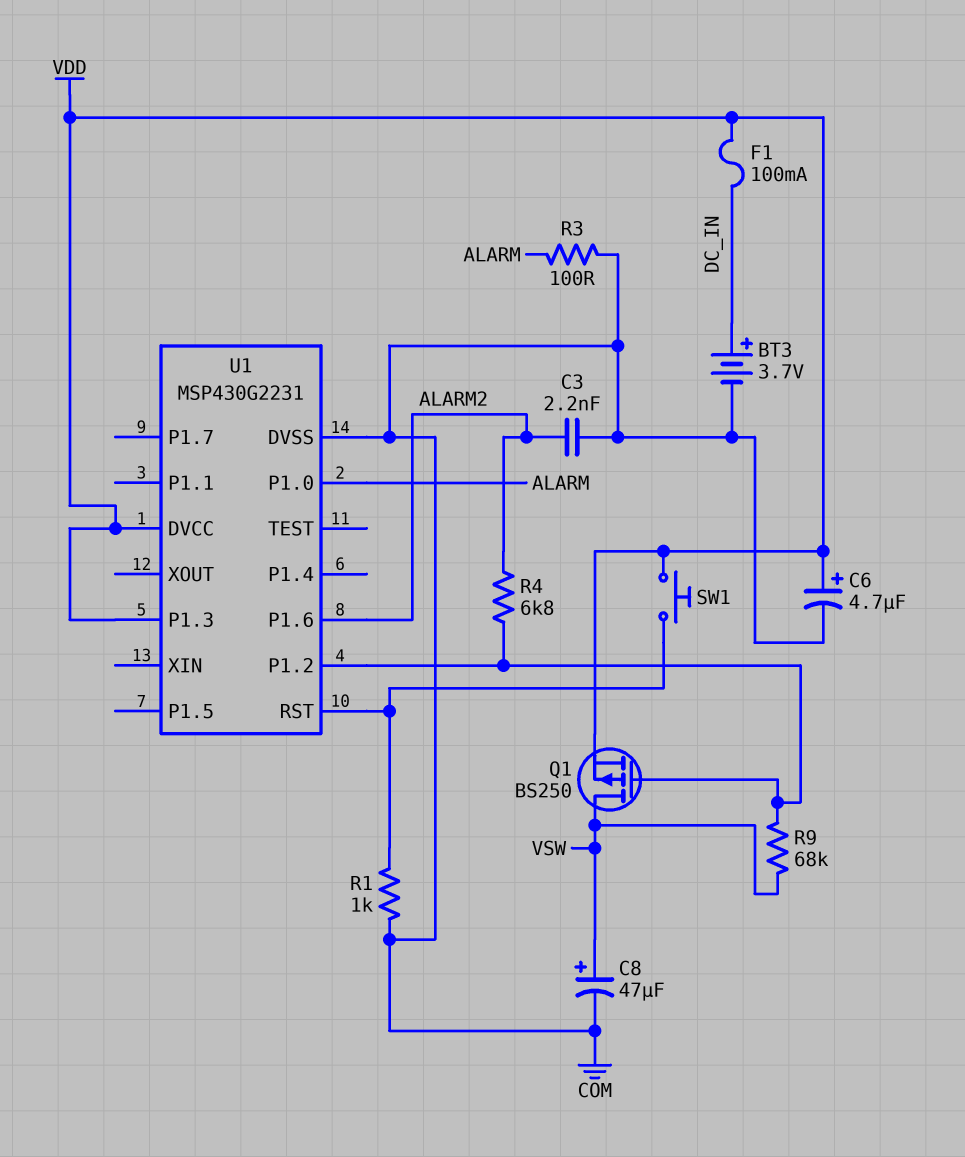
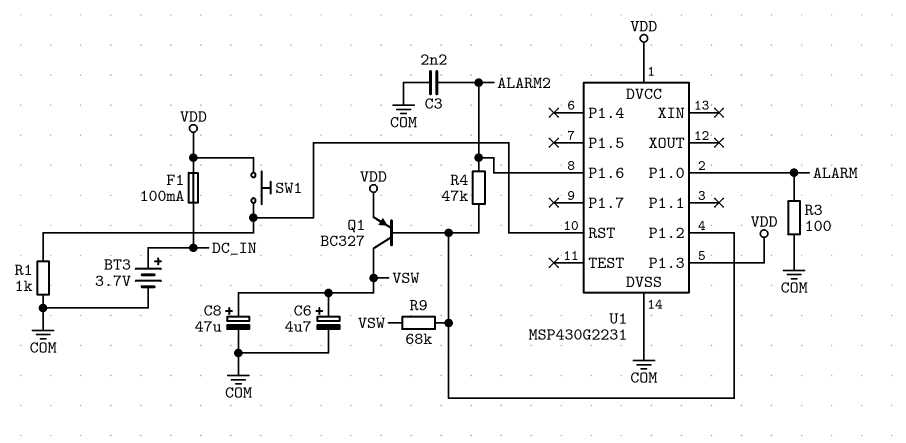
C6: 4.7uF (plus VDD, minus COM) -> 4.7uF (plus VSW, minus COM)
Q1: PMOS BS250 (G U1/P1.2, D VSW, S VDD) -> PNP BC327 (B U1/P1.2, C VSW, E VDD)
R4: 6.8k (ALARM2, U1/P1.2) -> 47k (ALARM2, U1/P1.2)

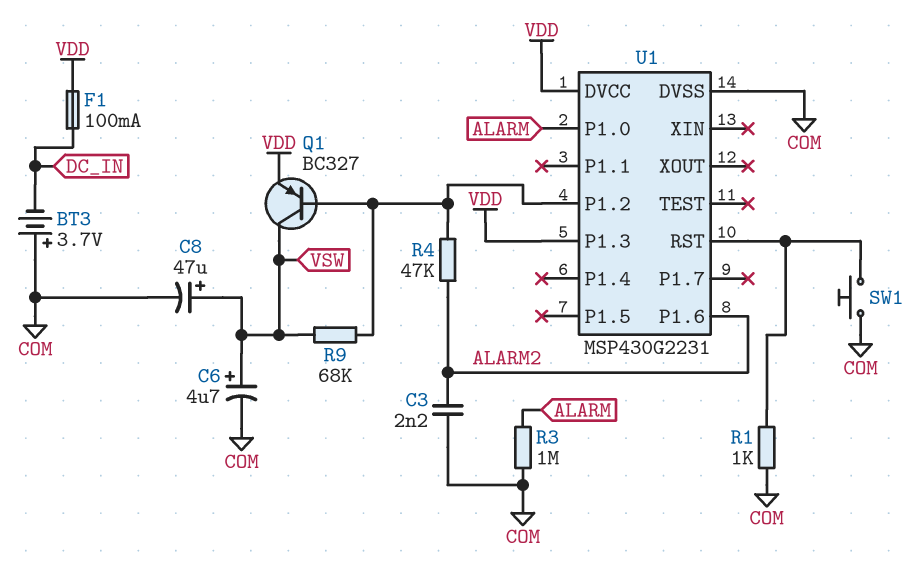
BT3: 3.7V (plus DC_IN, minus COM) -> 3.7V (plus COM, minus DC_IN)
R3: 100 (ALARM, COM) -> 1M (ALARM, COM)
SW1: button (U1/RST, VDD) -> button (COM, U1/RST)

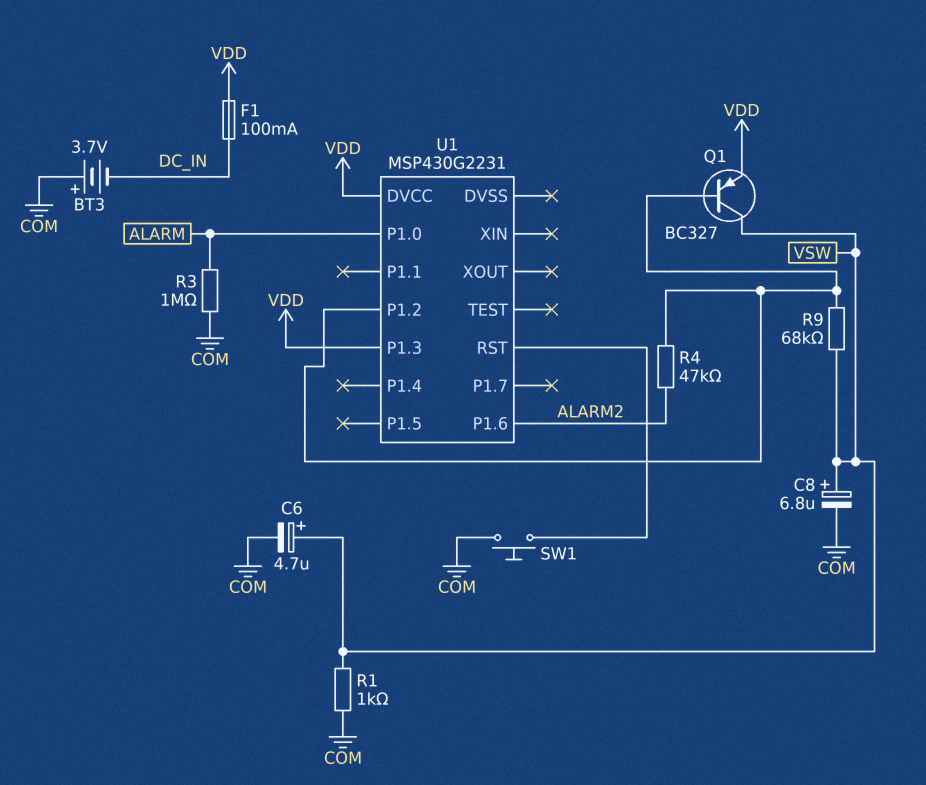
C3: 2.2nF (ALARM2, COM) -> none
C8: 47uF (plus VSW, minus COM) -> 6.8uF (plus VSW, minus COM)
R1: 1k (COM, U1/RST) -> 1k (COM, VSW)
U1 pin DVSS: COM -> none

